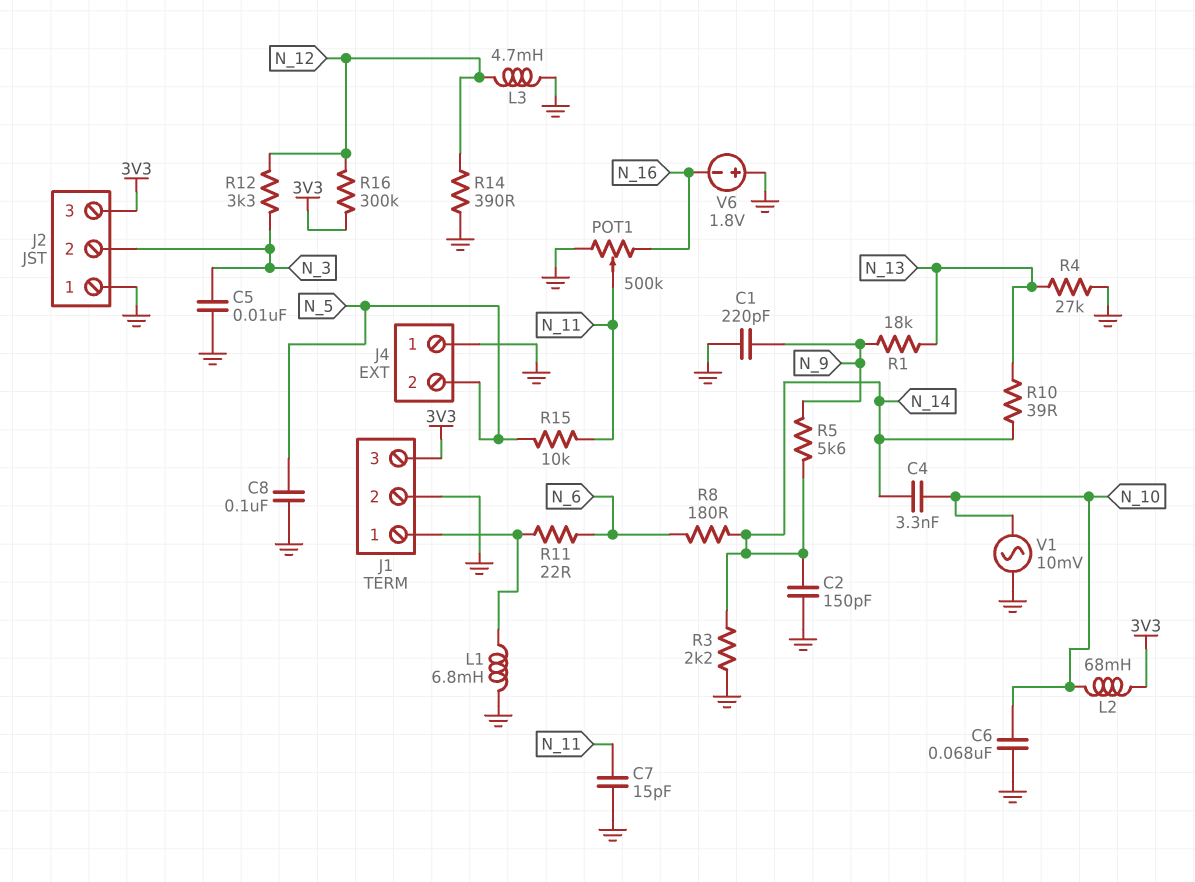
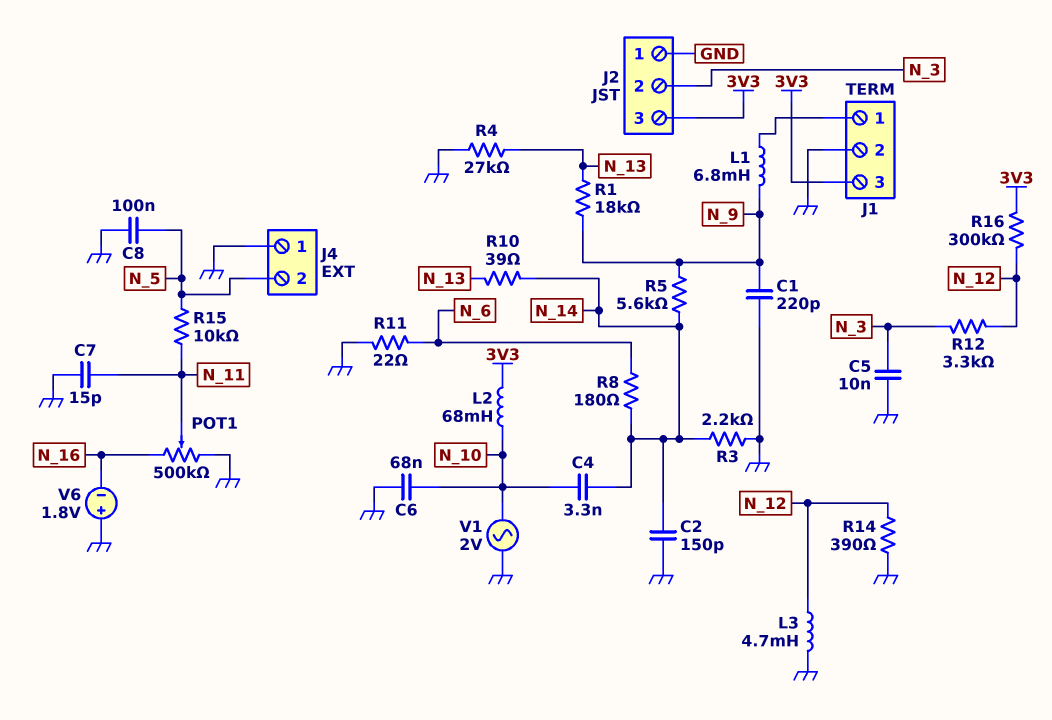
L1: 6.8mH (GND, J1/1) -> 6.8mH (J1/1, N_9)
R11: 22 (J1/1, N_6) -> 22 (GND, N_6)
V1: AC 10mV (GND, N_10) -> AC 2V (GND, N_10)

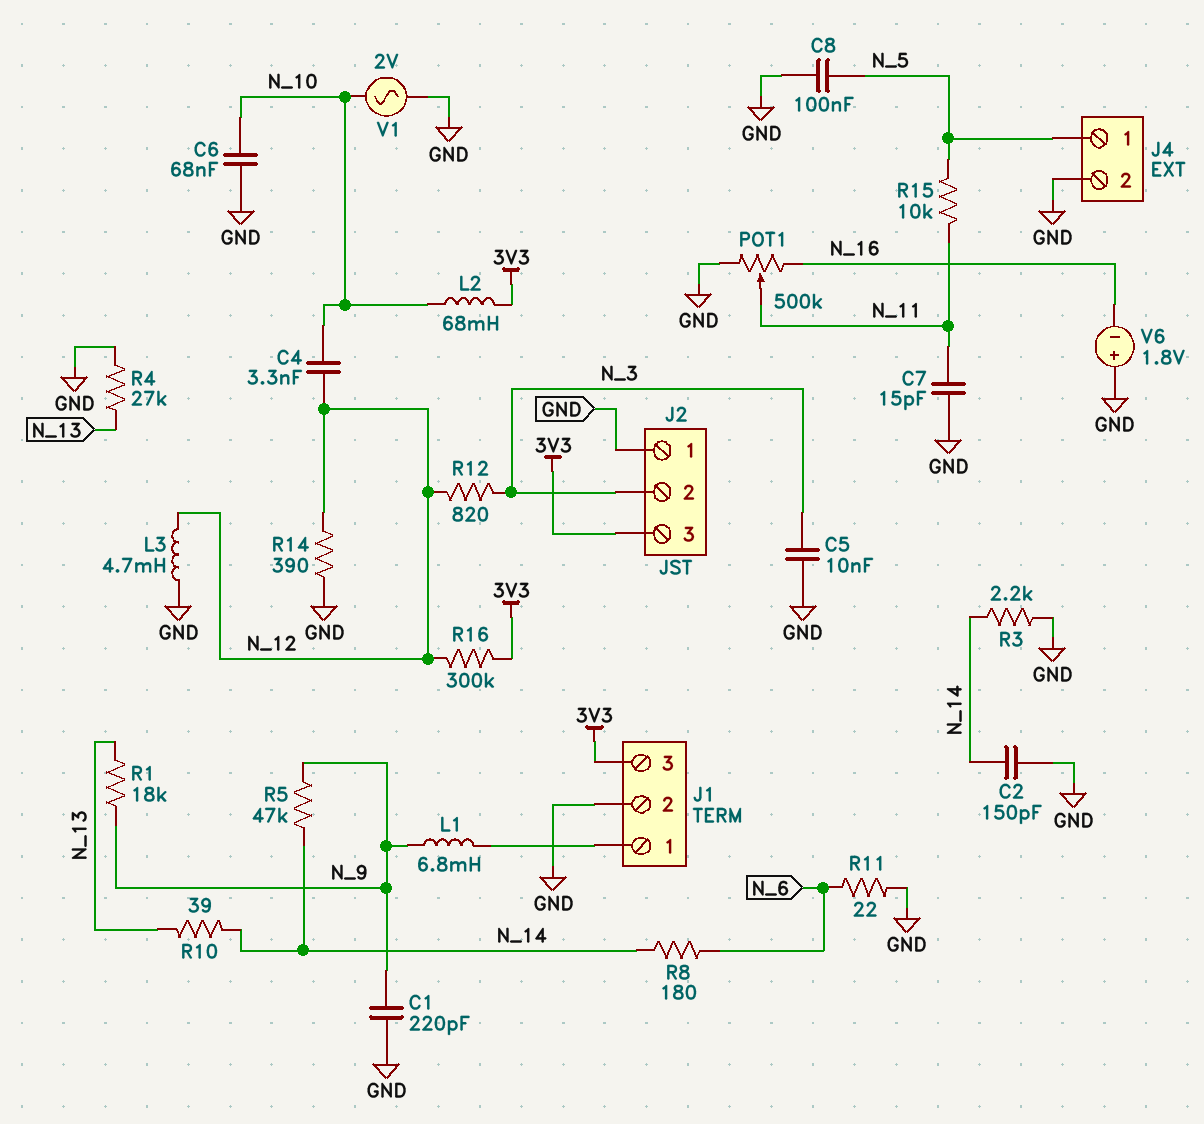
C4: 3.3nF (N_10, N_14) -> 3.3nF (N_10, N_12)
J4 pin 1: GND -> N_5
J4 pin 2: N_5 -> GND
R5: 5.6k (N_9, N_14) -> 47k (N_9, N_14)
R12: 3.3k (N_3, N_12) -> 820 (N_3, N_12)

